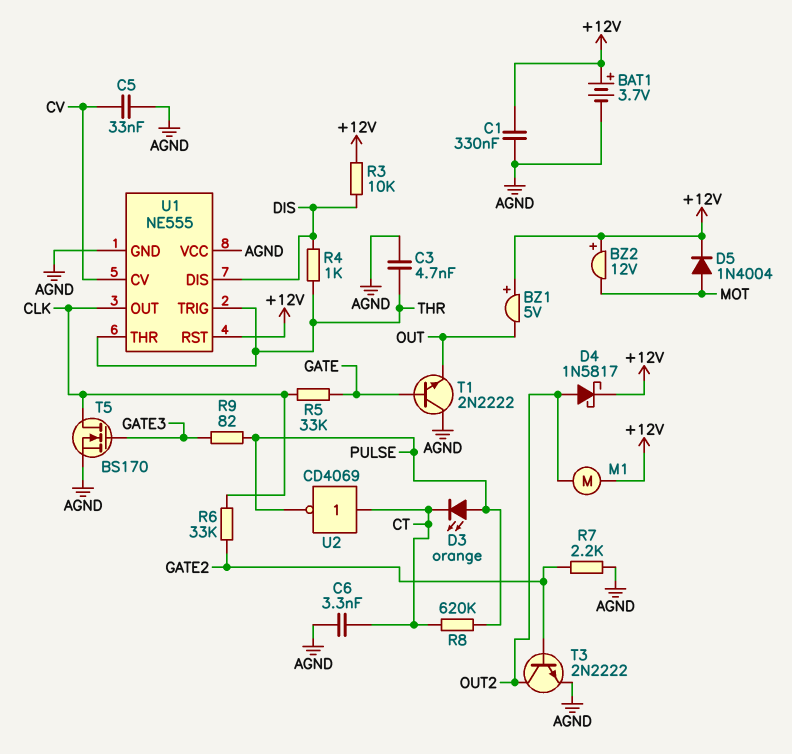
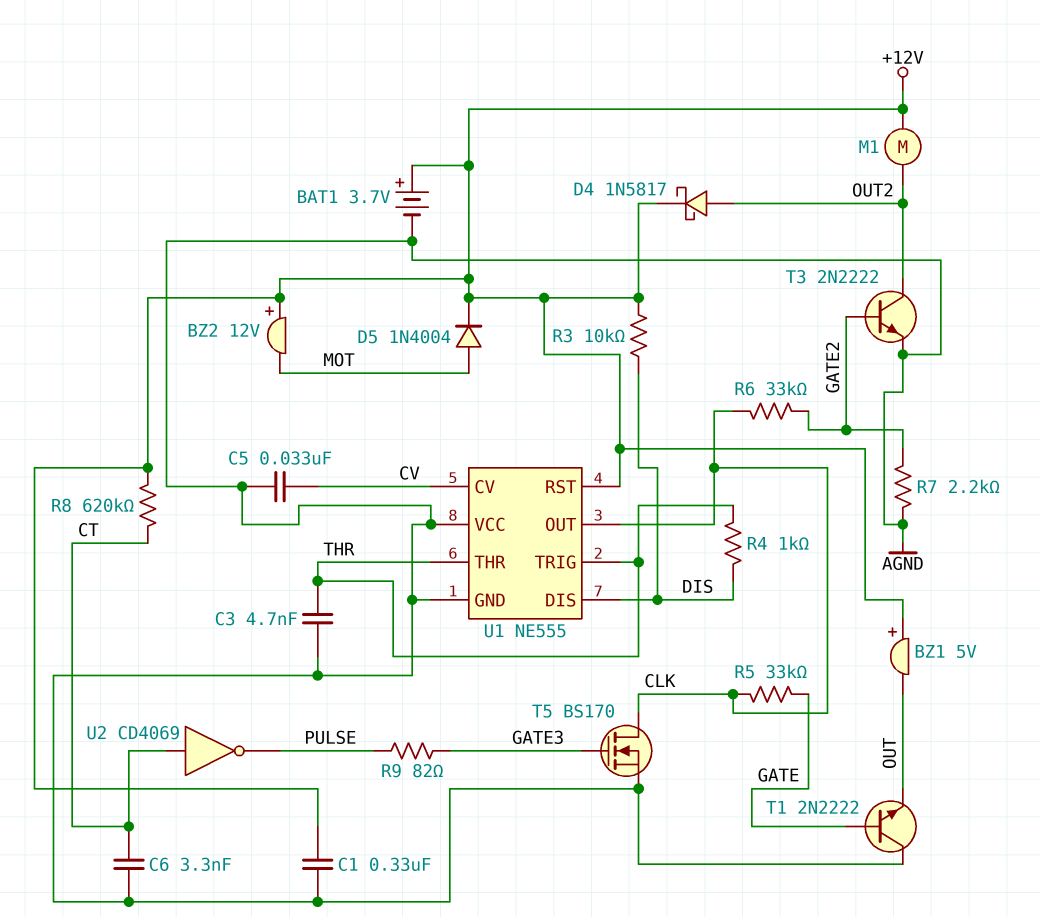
D3: LED orange (A PULSE, K CT) -> none
R8: 620k (CT, PULSE) -> 620k (+12V, CT)

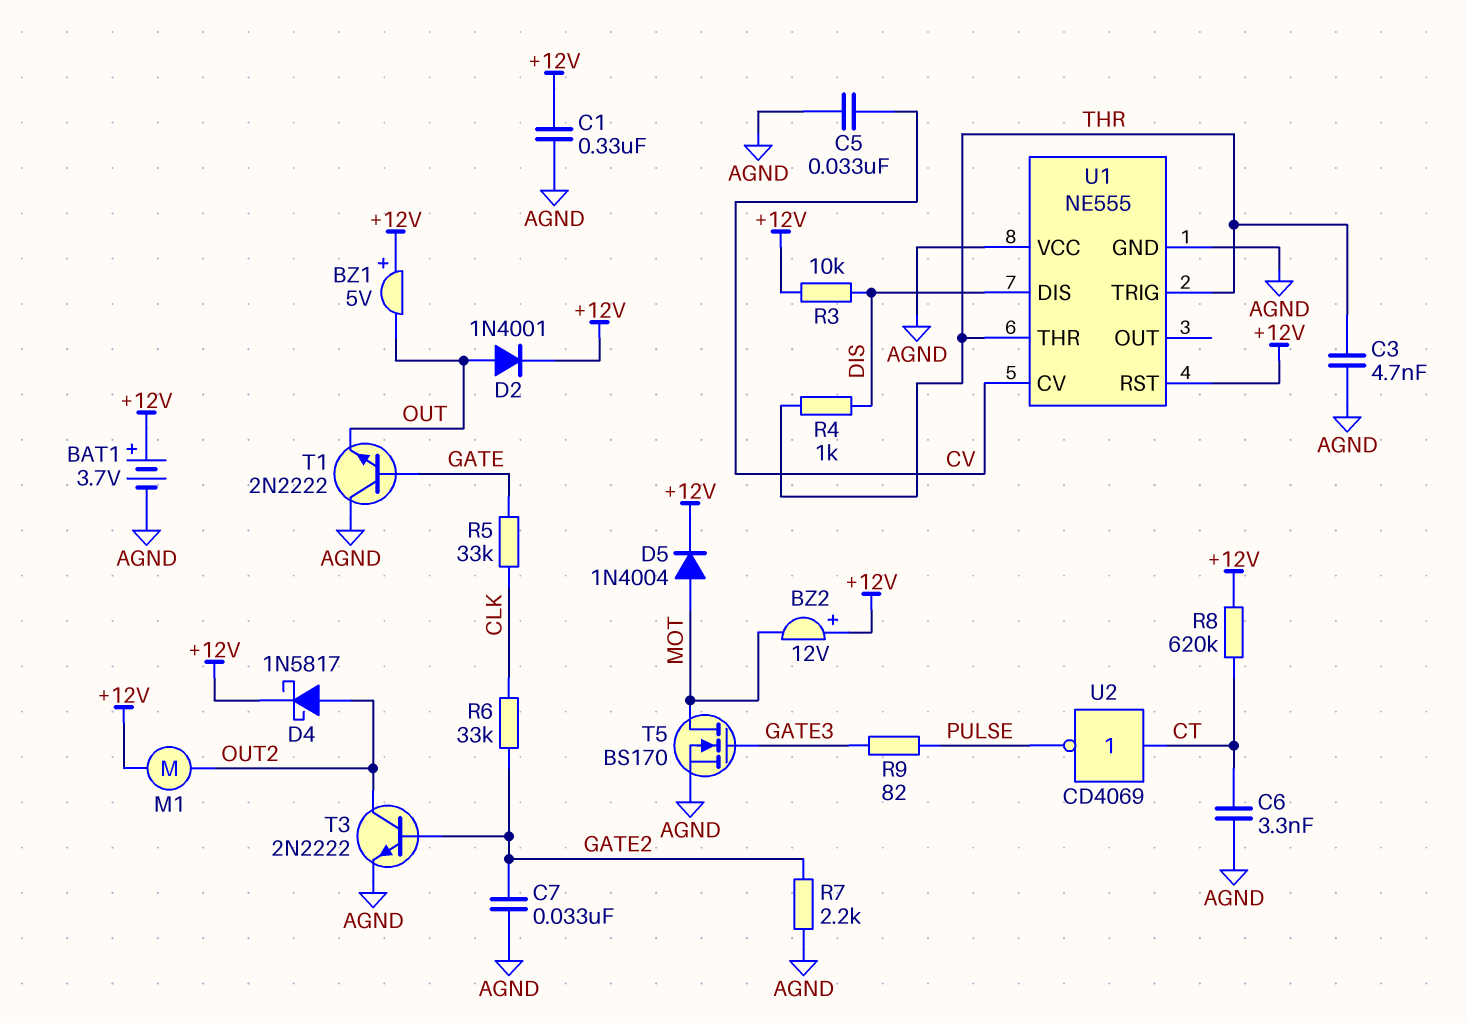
C7: none -> 33nF (AGND, GATE2)
D2: none -> diode 1N4001 (A OUT, K +12V)
T5: NMOS BS170 (G GATE3, D CLK, S AGND) -> NMOS BS170 (G GATE3, D MOT, S AGND)
U1 pin OUT: CLK -> none

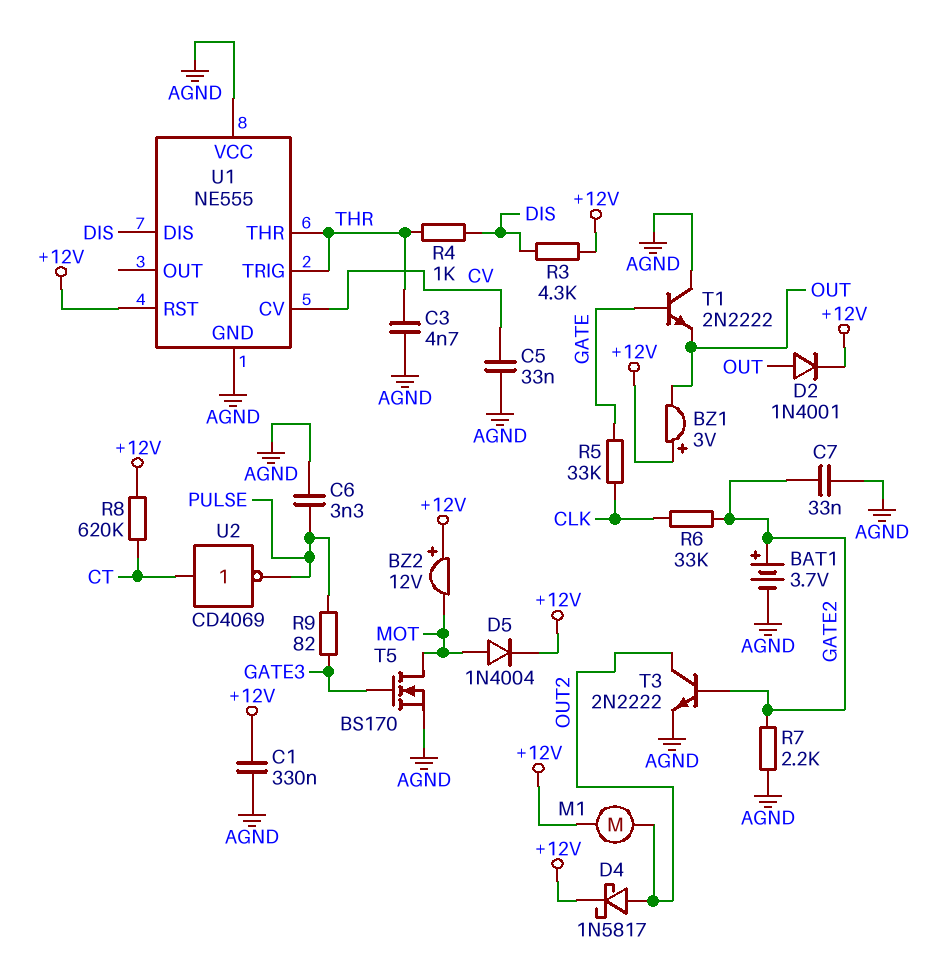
BAT1: 3.7V (plus +12V, minus AGND) -> 3.7V (plus GATE2, minus AGND)
BZ1: buzzer 5V (plus +12V, minus OUT) -> buzzer 3V (plus +12V, minus OUT)
C6: 3.3nF (AGND, CT) -> 3.3nF (AGND, PULSE)
R3: 10k (+12V, DIS) -> 4.3k (+12V, DIS)

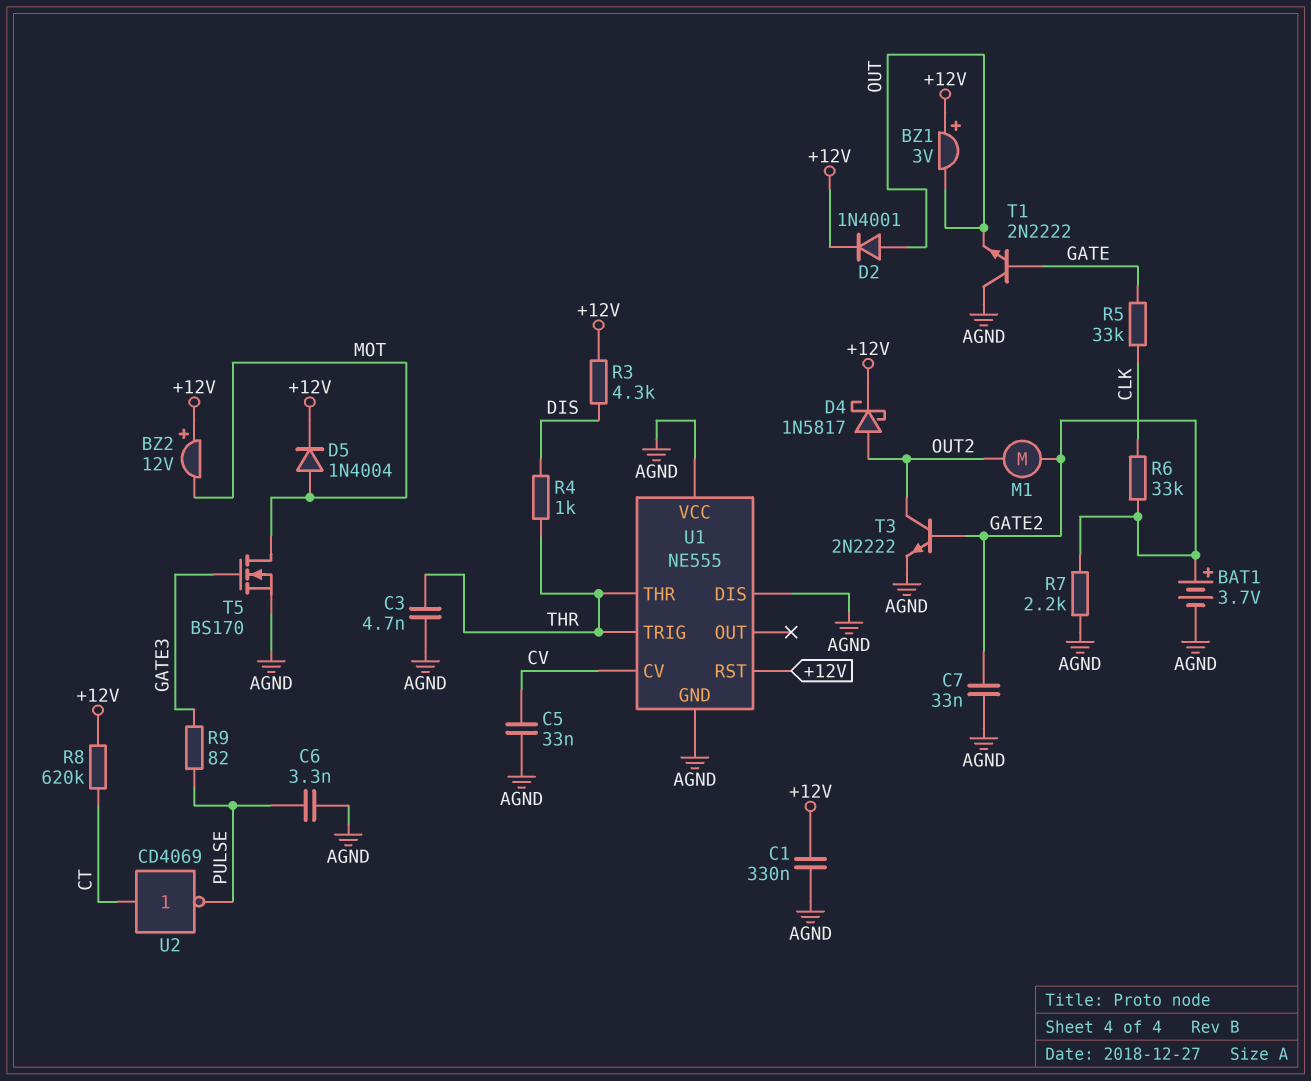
M1: motor (+12V, OUT2) -> motor (GATE2, OUT2)
U1 pin DIS: DIS -> AGND

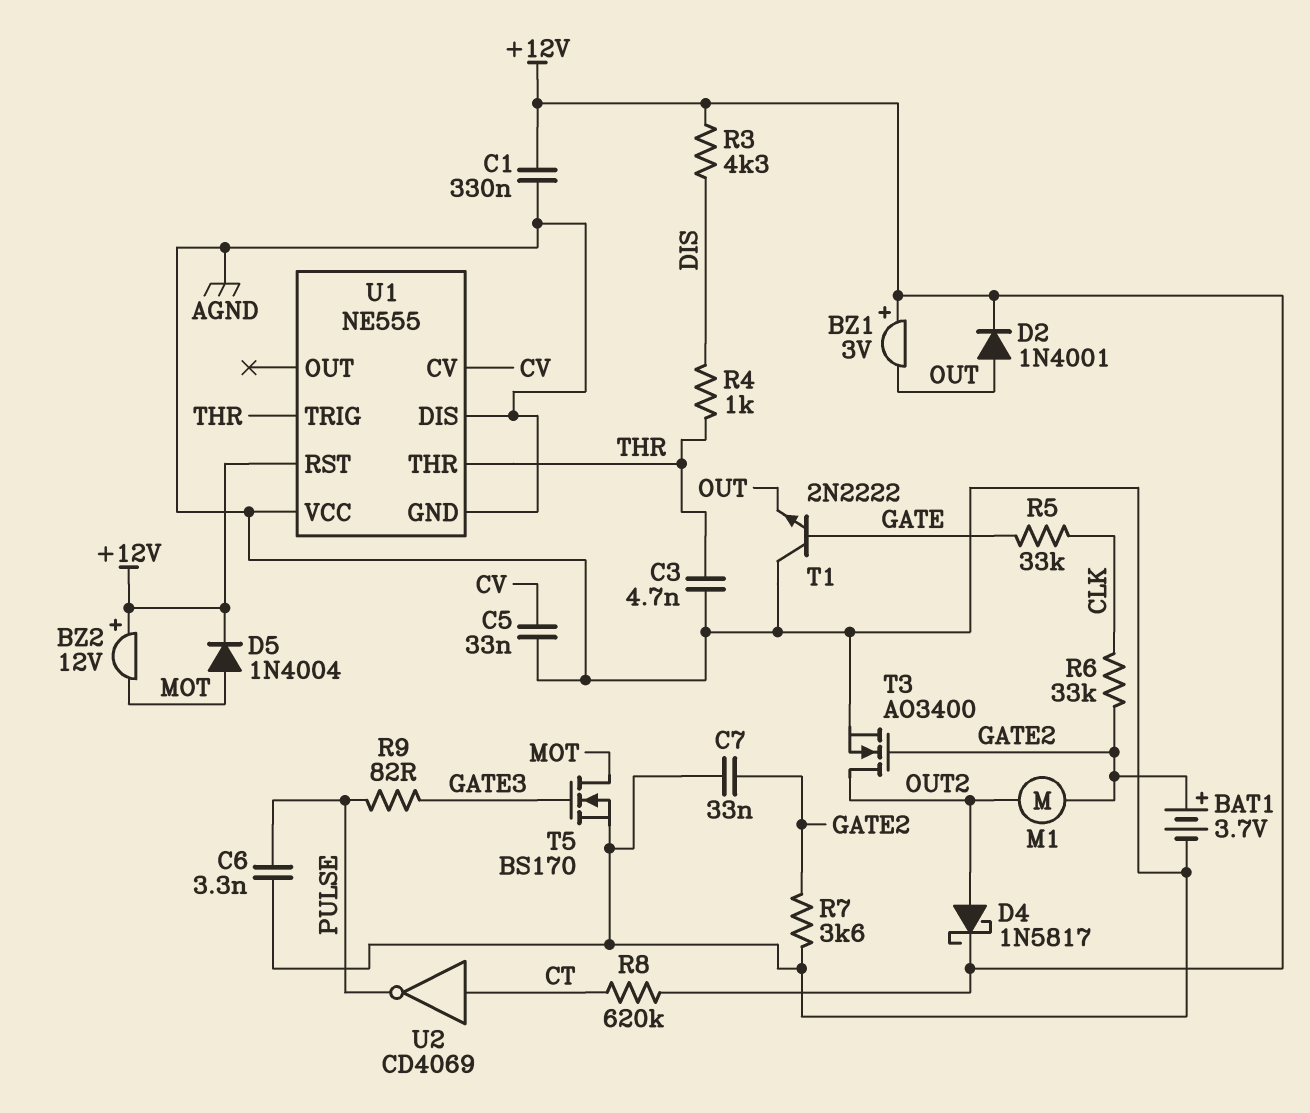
R7: 2.2k (AGND, GATE2) -> 3.6k (AGND, GATE2)
T3: NPN 2N2222 (B GATE2, C OUT2, E AGND) -> NMOS AO3400 (G GATE2, D OUT2, S AGND)

